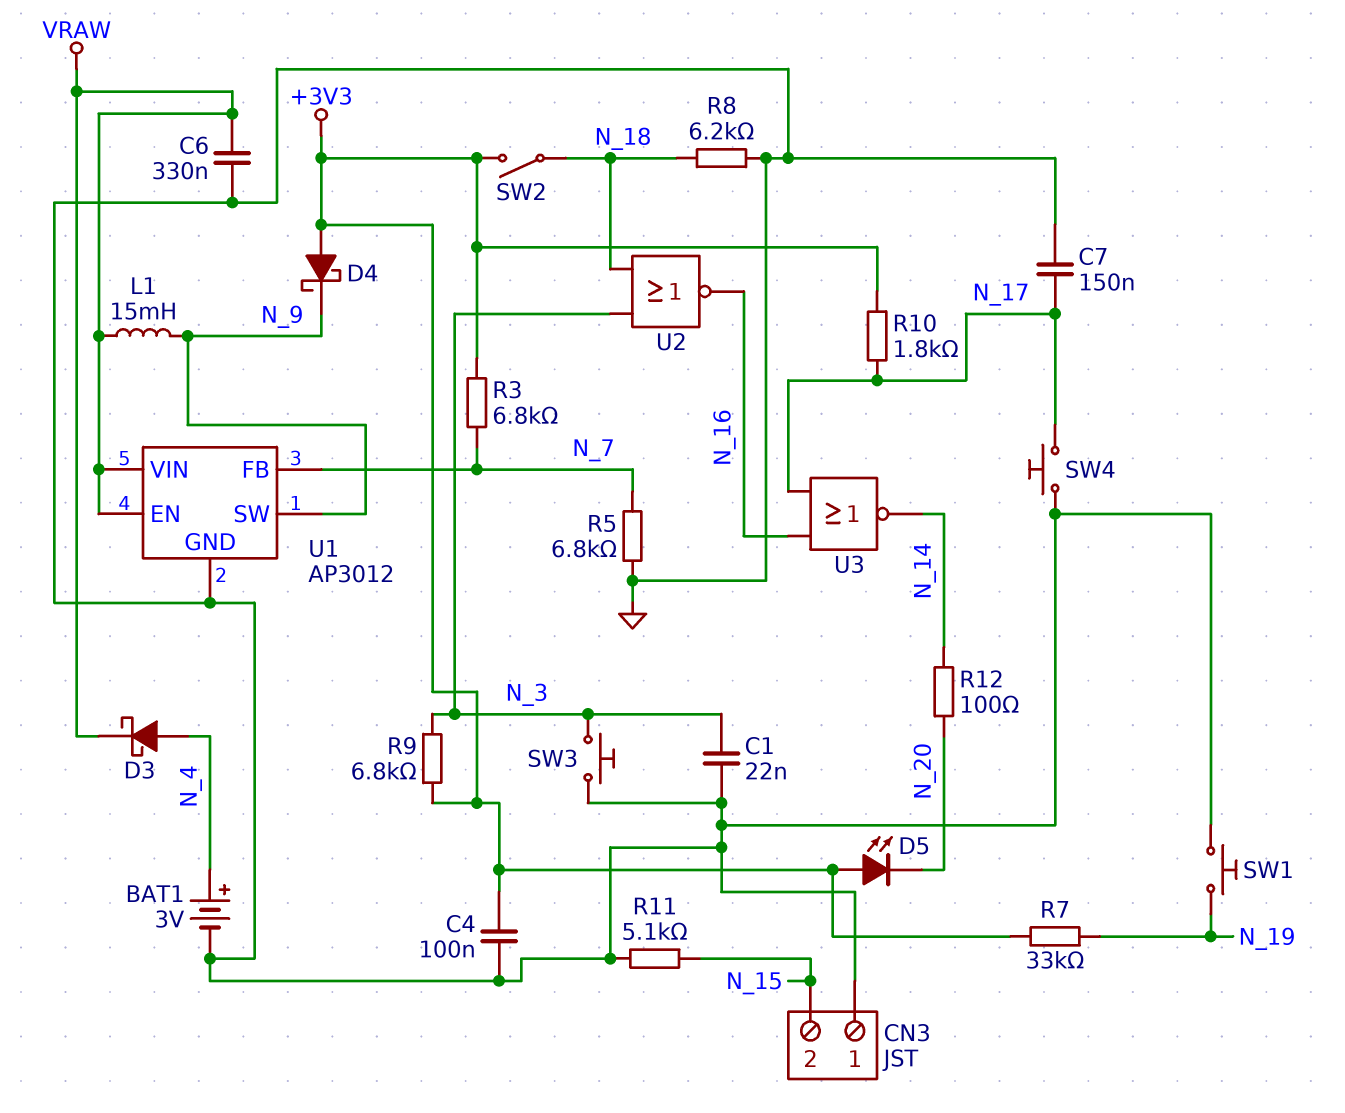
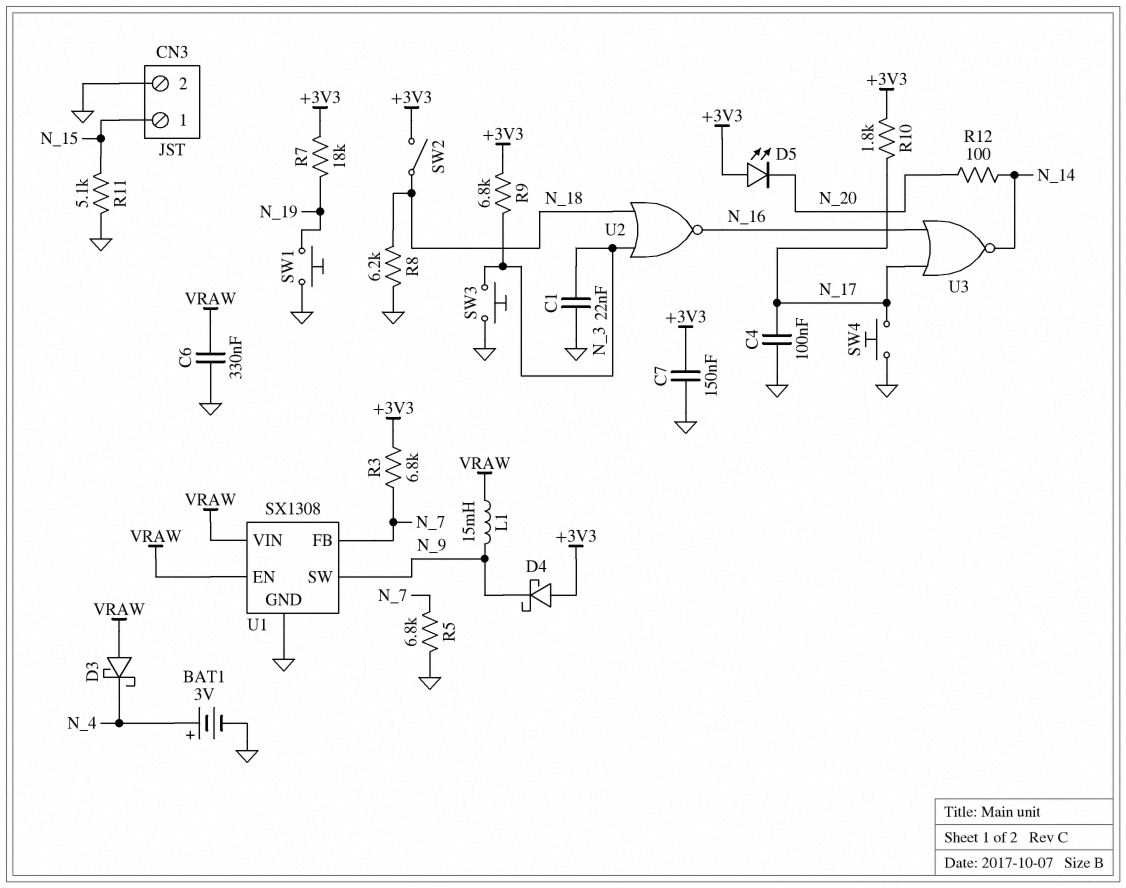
C4: 100nF (+3V3, GND) -> 100nF (GND, N_17)
C7: 150nF (GND, N_17) -> 150nF (+3V3, GND)
CN3 pin 1: GND -> N_15
CN3 pin 2: N_15 -> GND
D3: schottky (A N_4, K VRAW) -> schottky (A VRAW, K N_4)
R7: 33k (+3V3, N_19) -> 18k (+3V3, N_19)
U1: AP3012 -> SX1308

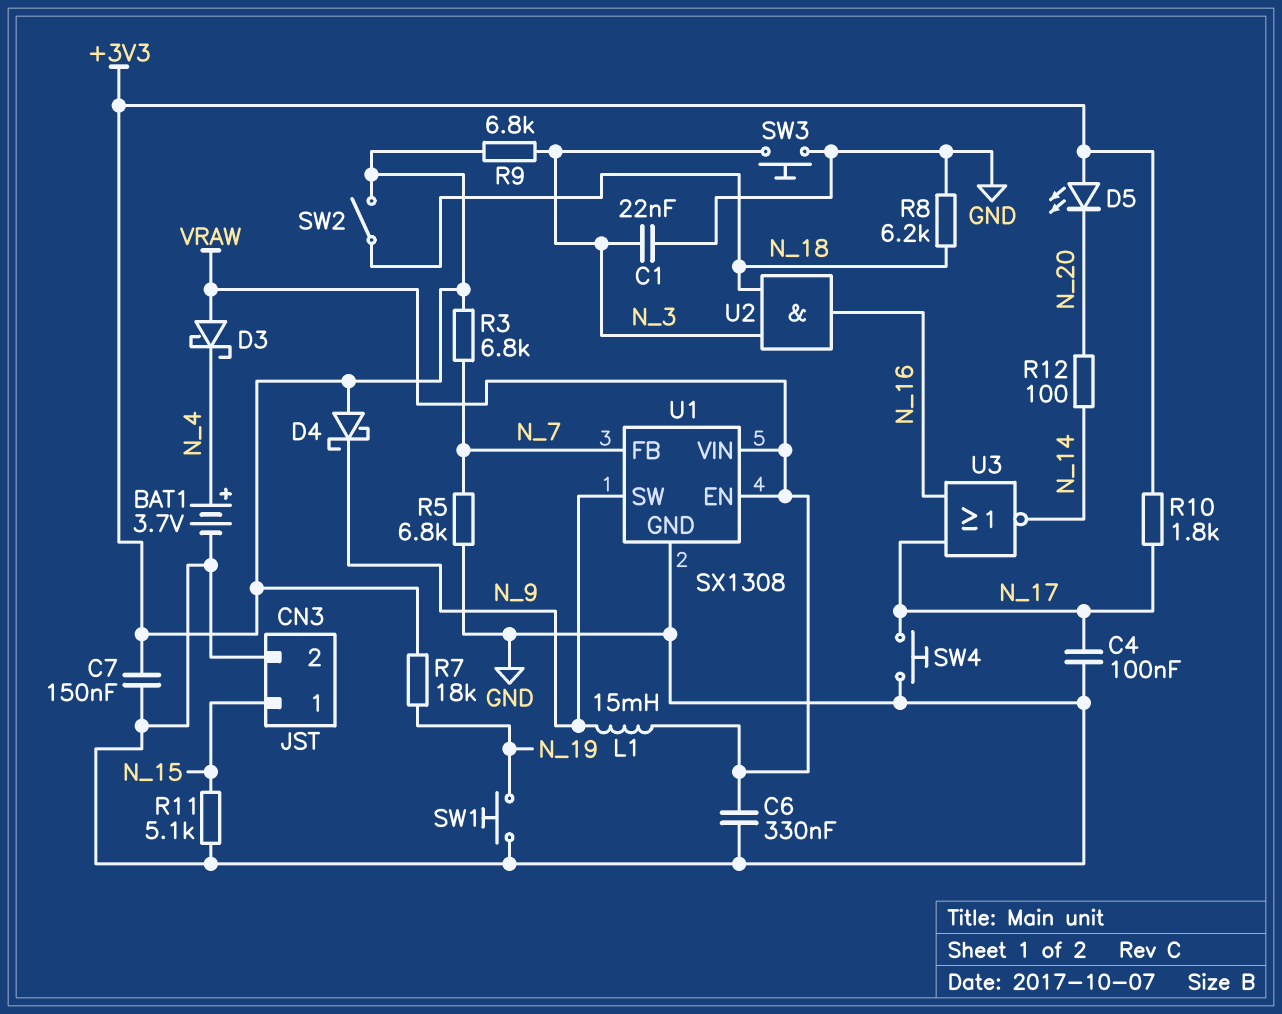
BAT1: 3V (plus N_4, minus GND) -> 3.7V (plus N_4, minus GND)
U2: NOR (in N_3, in N_18, out N_16) -> AND (in N_3, in N_18, out N_16)

